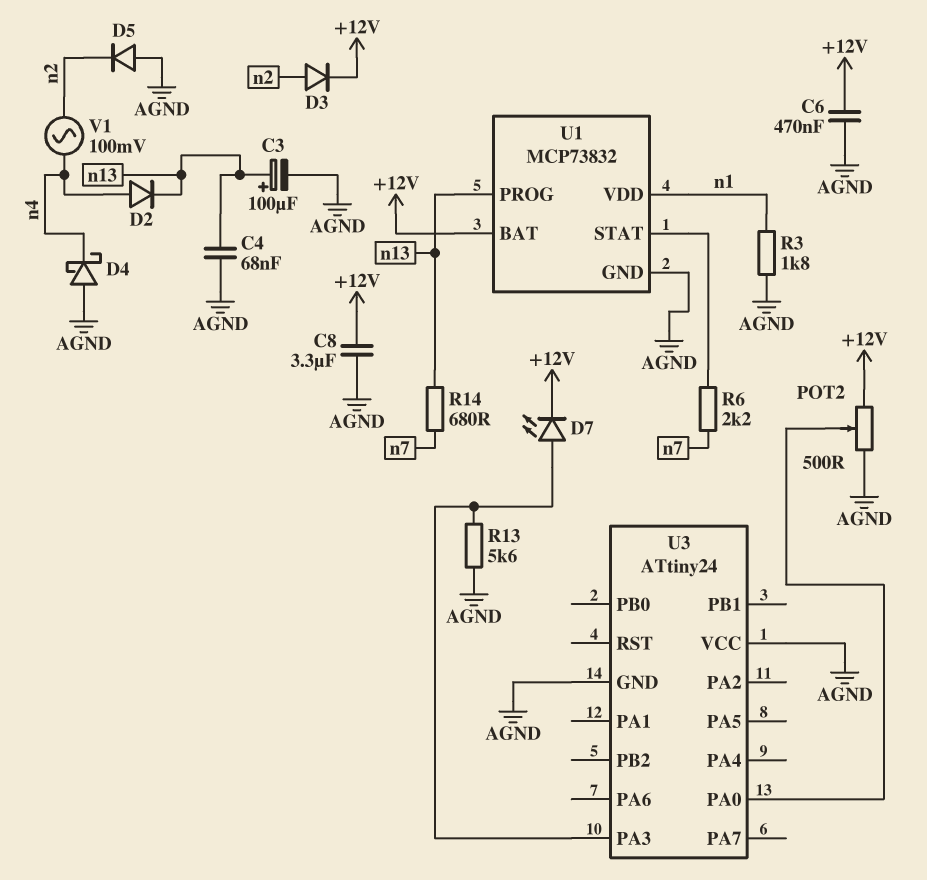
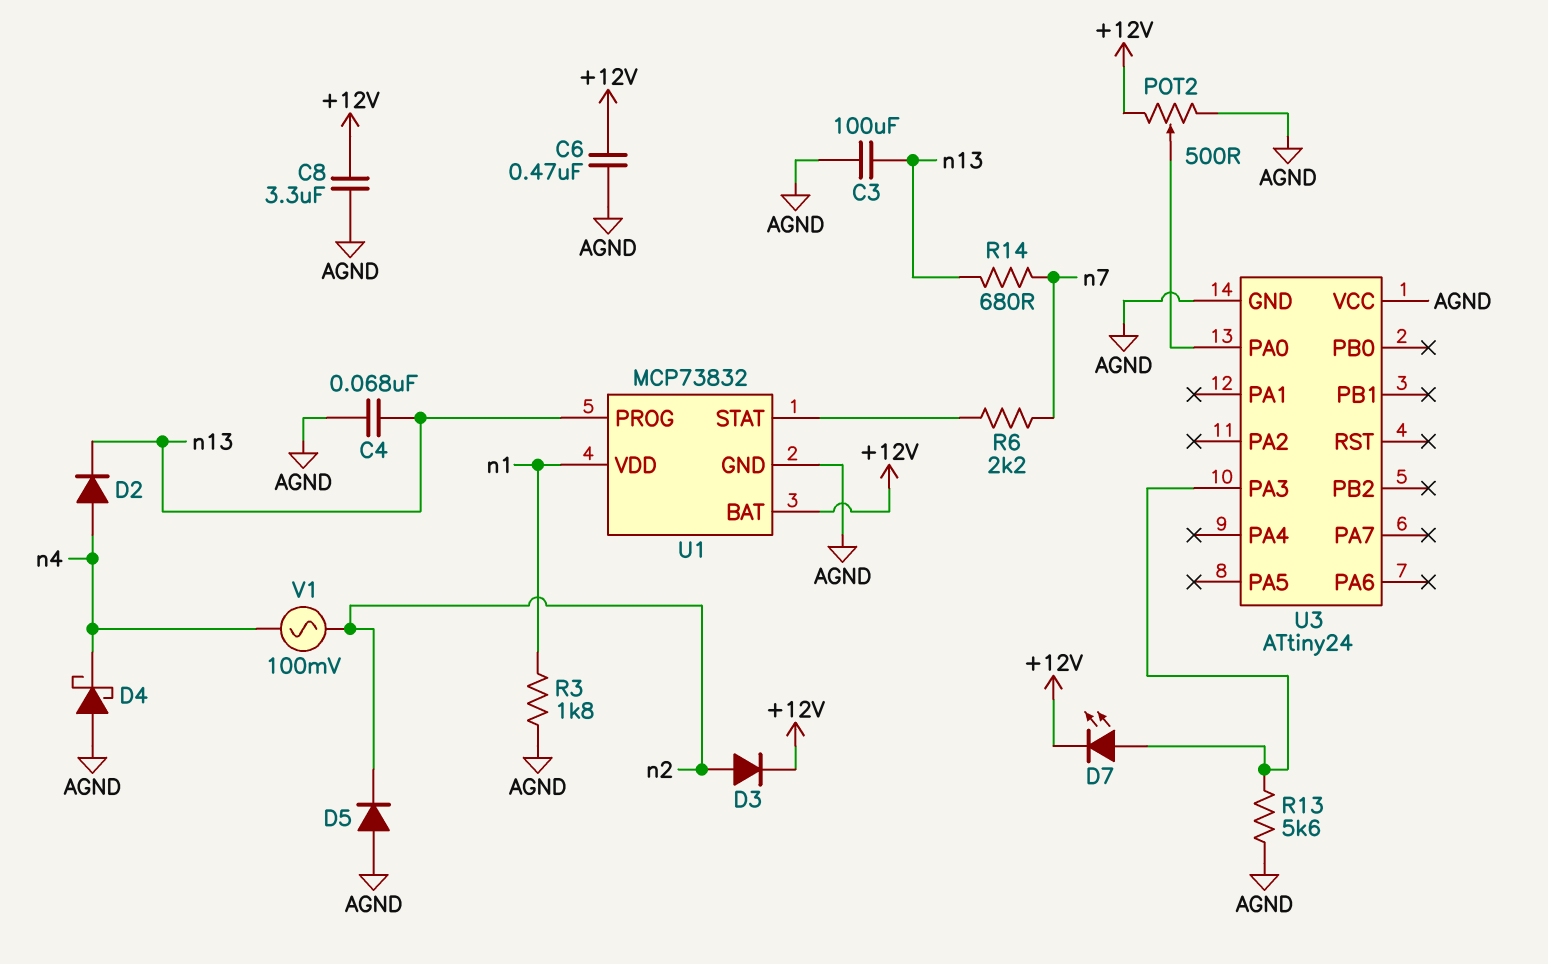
C3: 100uF (plus n13, minus AGND) -> 100uF (AGND, n13)

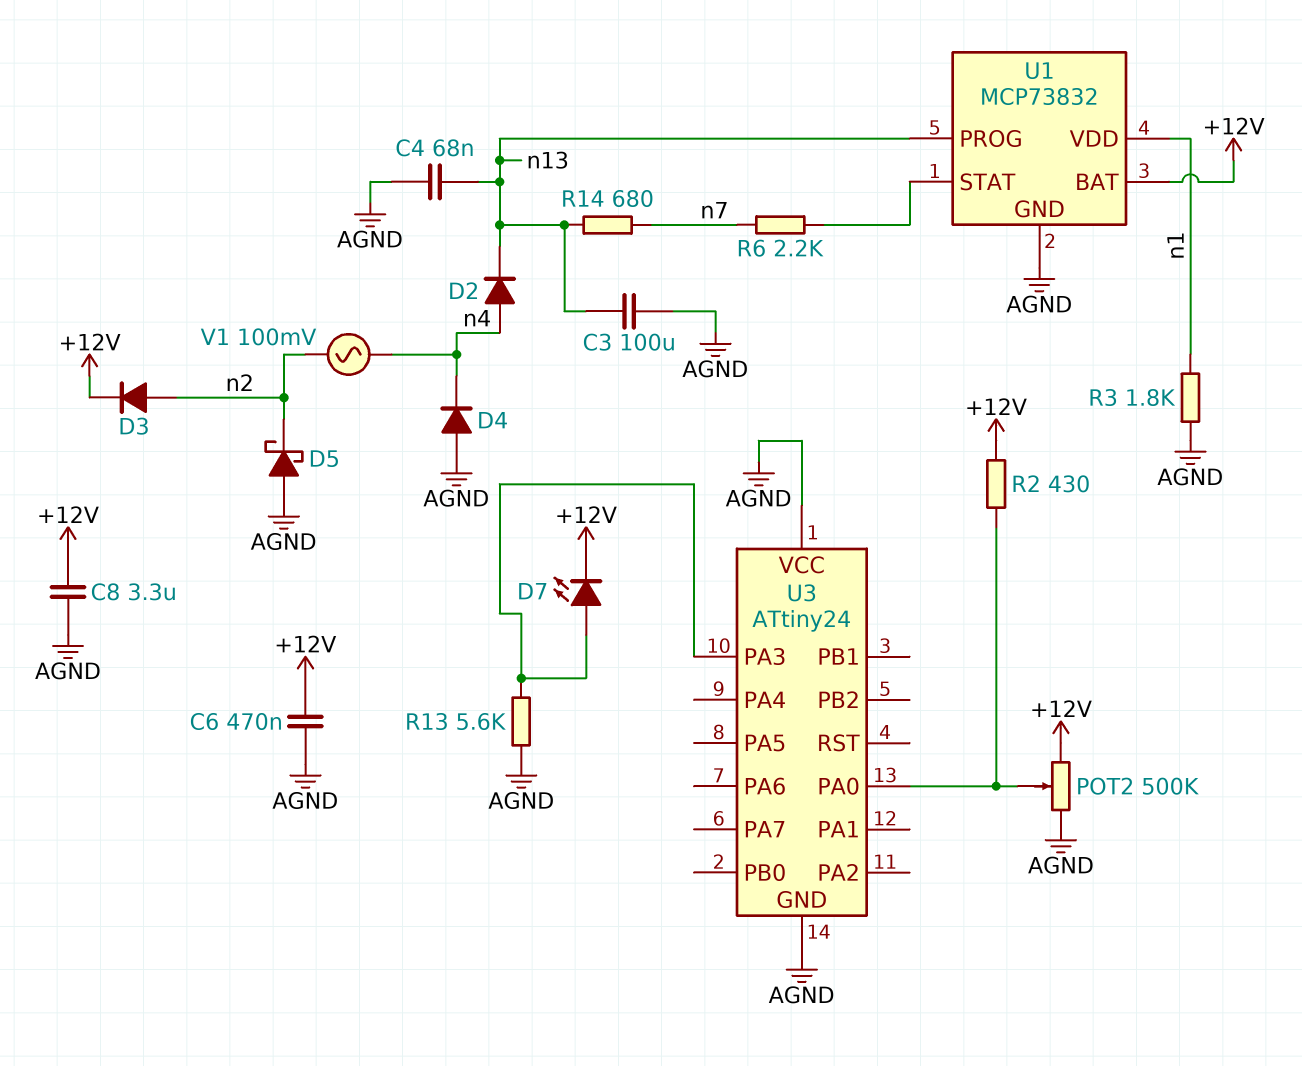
D4: schottky (A AGND, K n4) -> diode (A AGND, K n4)
D5: diode (A AGND, K n2) -> schottky (A AGND, K n2)
POT2: 500 (+12V, AGND, wiper U3/PA0) -> 500k (+12V, AGND, wiper U3/PA0)
R2: none -> 430 (+12V, U3/PA0)

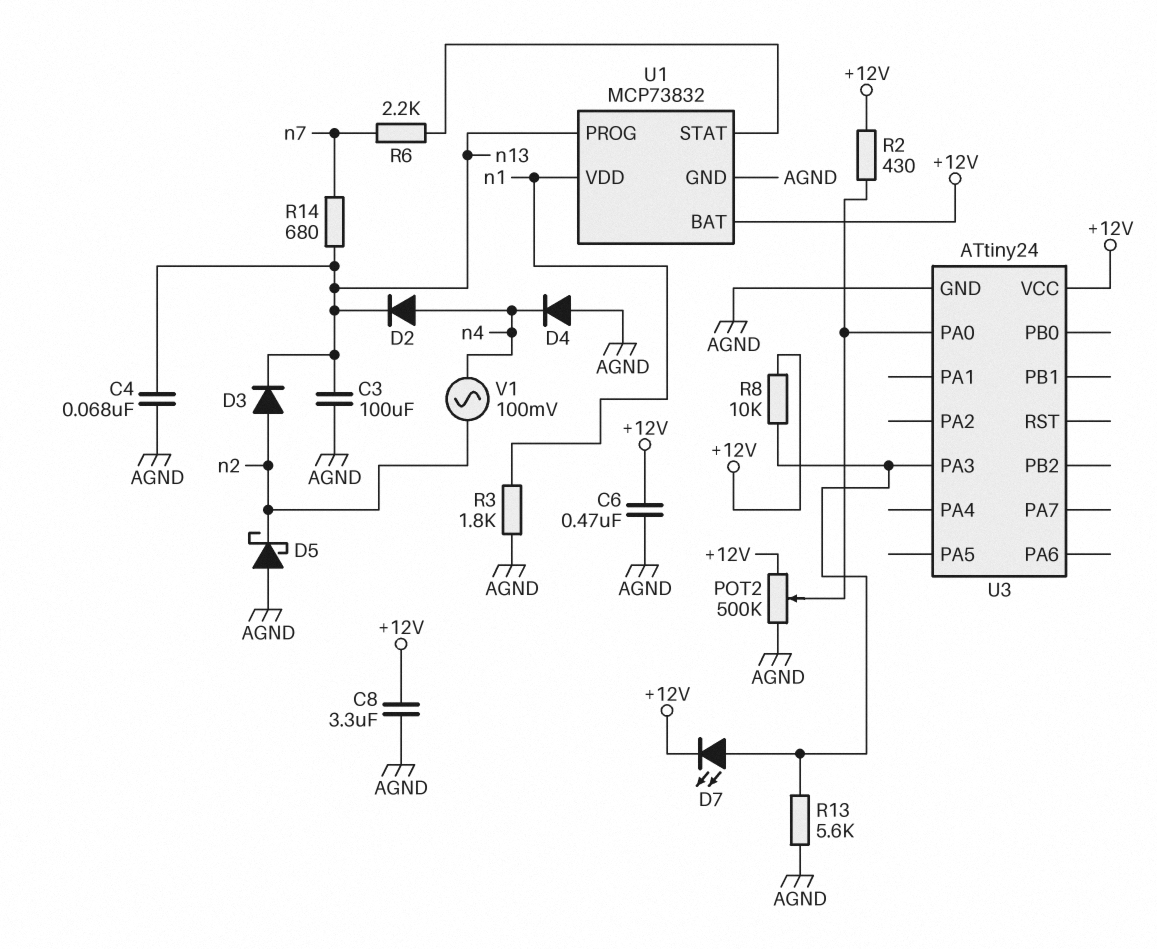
D3: diode (A n2, K +12V) -> diode (A n2, K n13)
R8: none -> 10k (+12V, U3/PA3)
U3 pin VCC: AGND -> +12V

